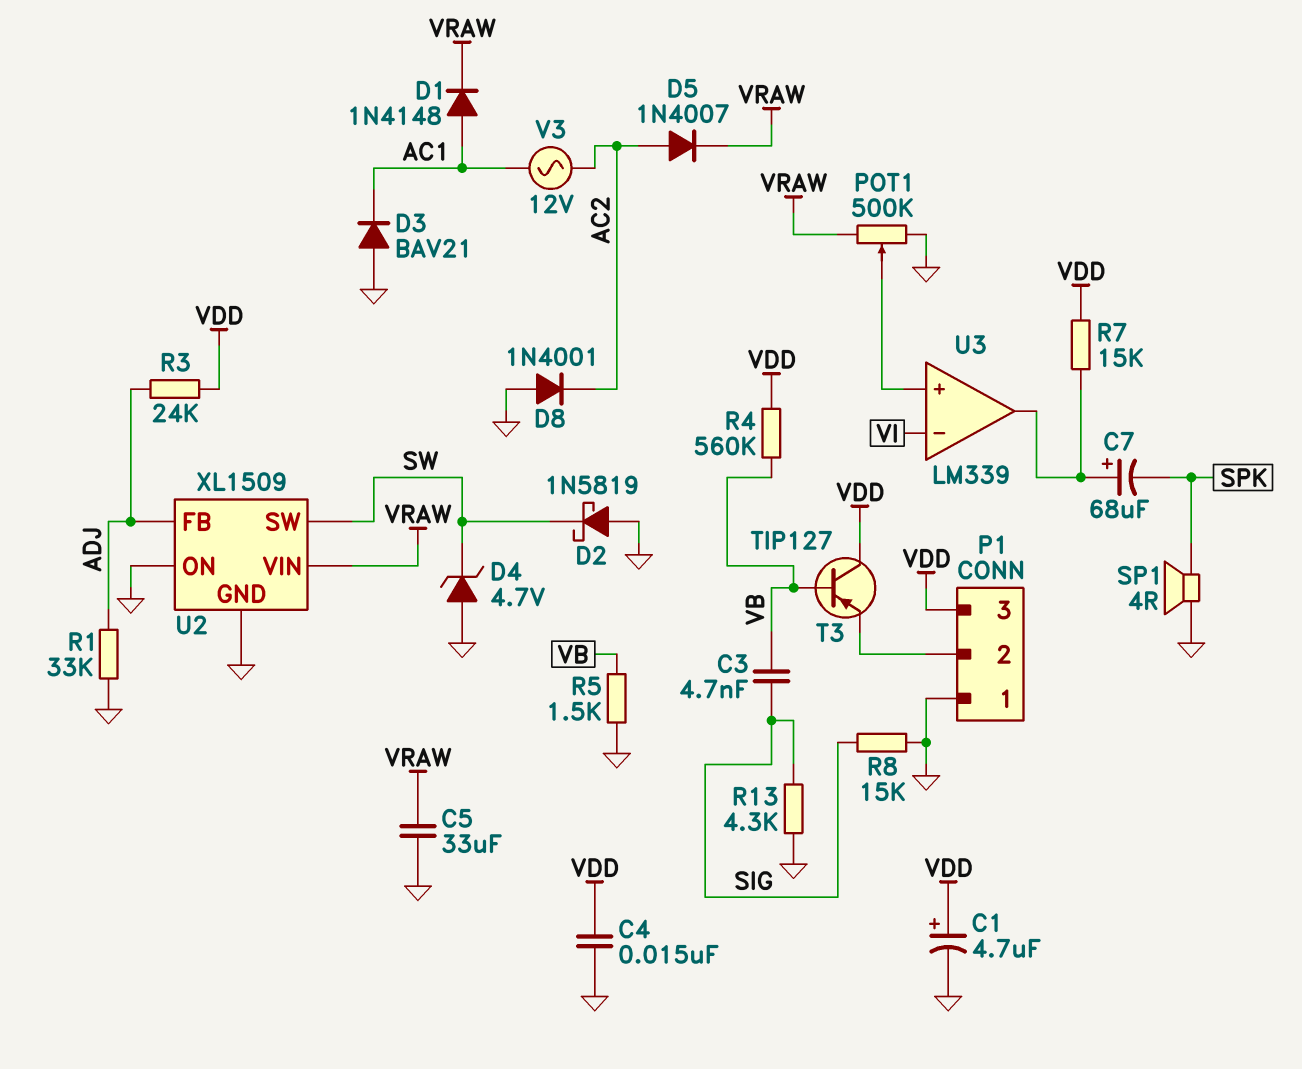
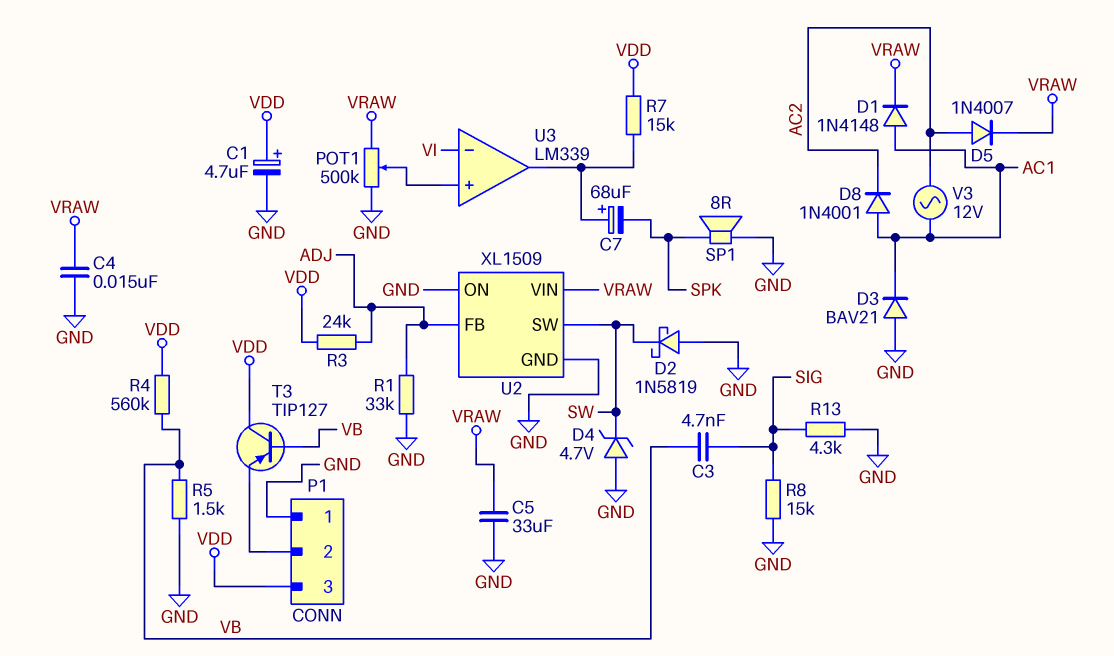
C4: 15nF (GND, VDD) -> 15nF (GND, VRAW)
D8: diode 1N4001 (A GND, K AC2) -> diode 1N4001 (A AC1, K AC2)
SP1: speaker 4R (GND, SPK) -> speaker 8R (GND, SPK)

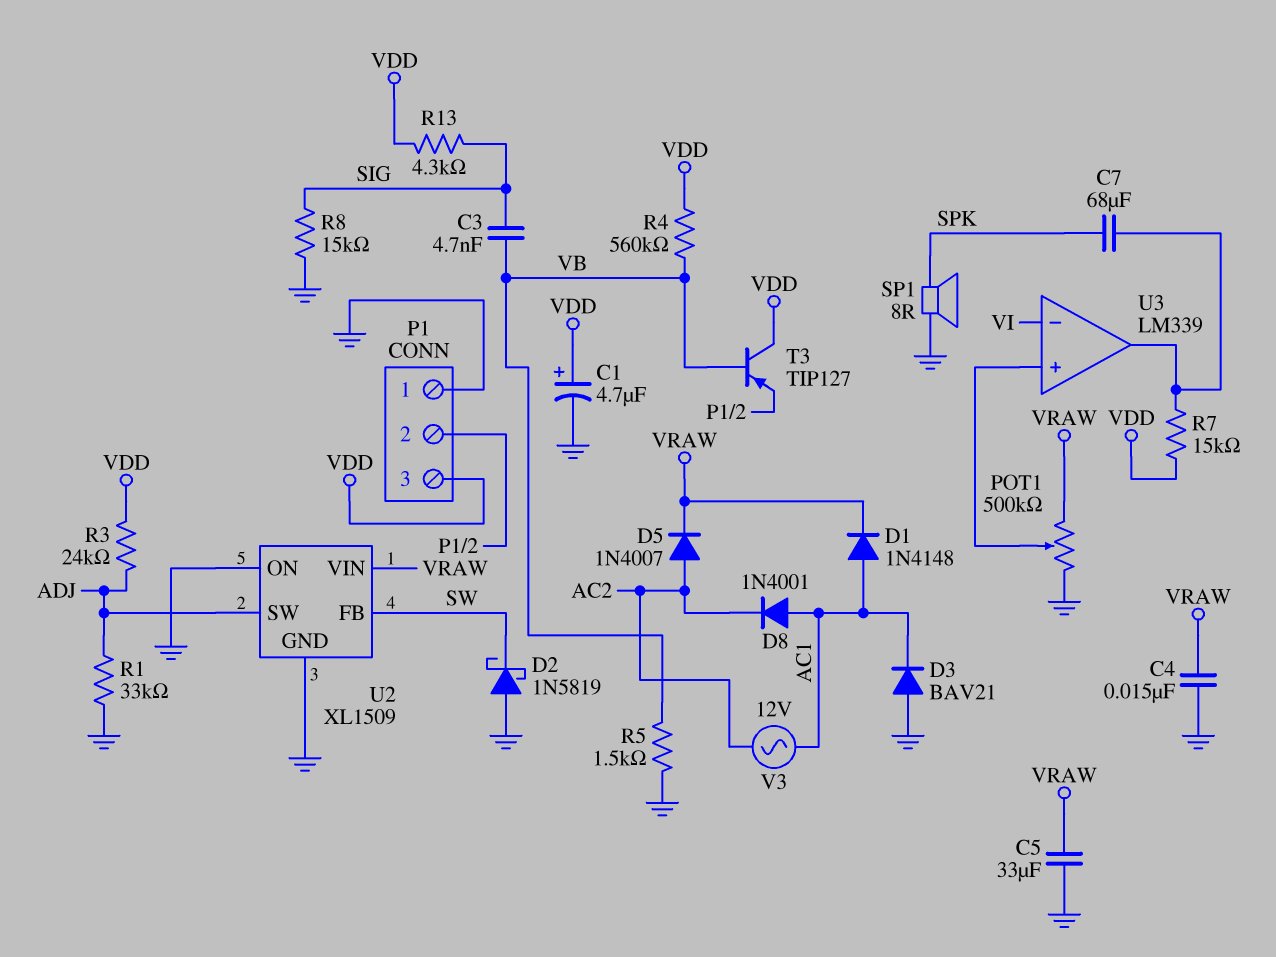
C7: 68uF (plus U3/out, minus SPK) -> 68uF (SPK, U3/out)
D4: zener 4.7V (A GND, K SW) -> none
R13: 4.3k (GND, SIG) -> 4.3k (SIG, VDD)
U2 pin FB: ADJ -> SW
U2 pin SW: SW -> ADJ

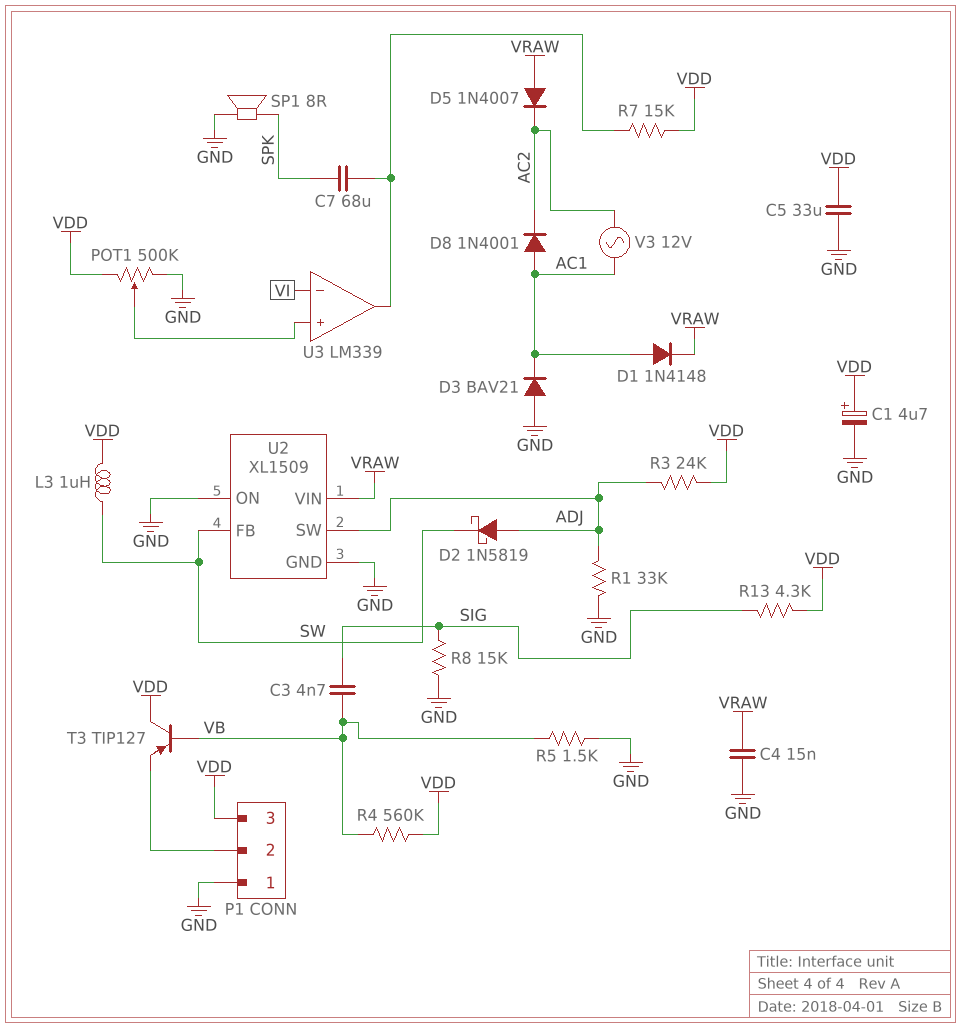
C5: 33uF (GND, VRAW) -> 33uF (GND, VDD)
D2: schottky 1N5819 (A GND, K SW) -> schottky 1N5819 (A ADJ, K SW)
D5: diode 1N4007 (A AC2, K VRAW) -> diode 1N4007 (A VRAW, K AC2)
L3: none -> 1uH (SW, VDD)
POT1: 500k (GND, VRAW, wiper U3/in+) -> 500k (GND, VDD, wiper U3/in+)

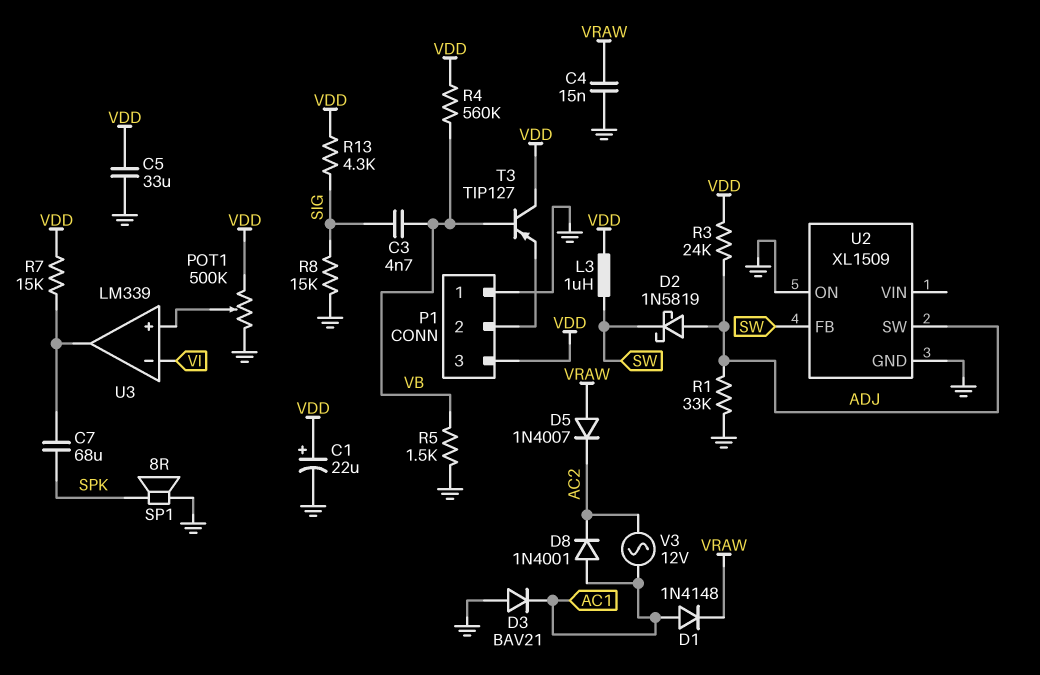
C1: 4.7uF (plus VDD, minus GND) -> 22uF (plus VDD, minus GND)
U2 pin VIN: VRAW -> none

